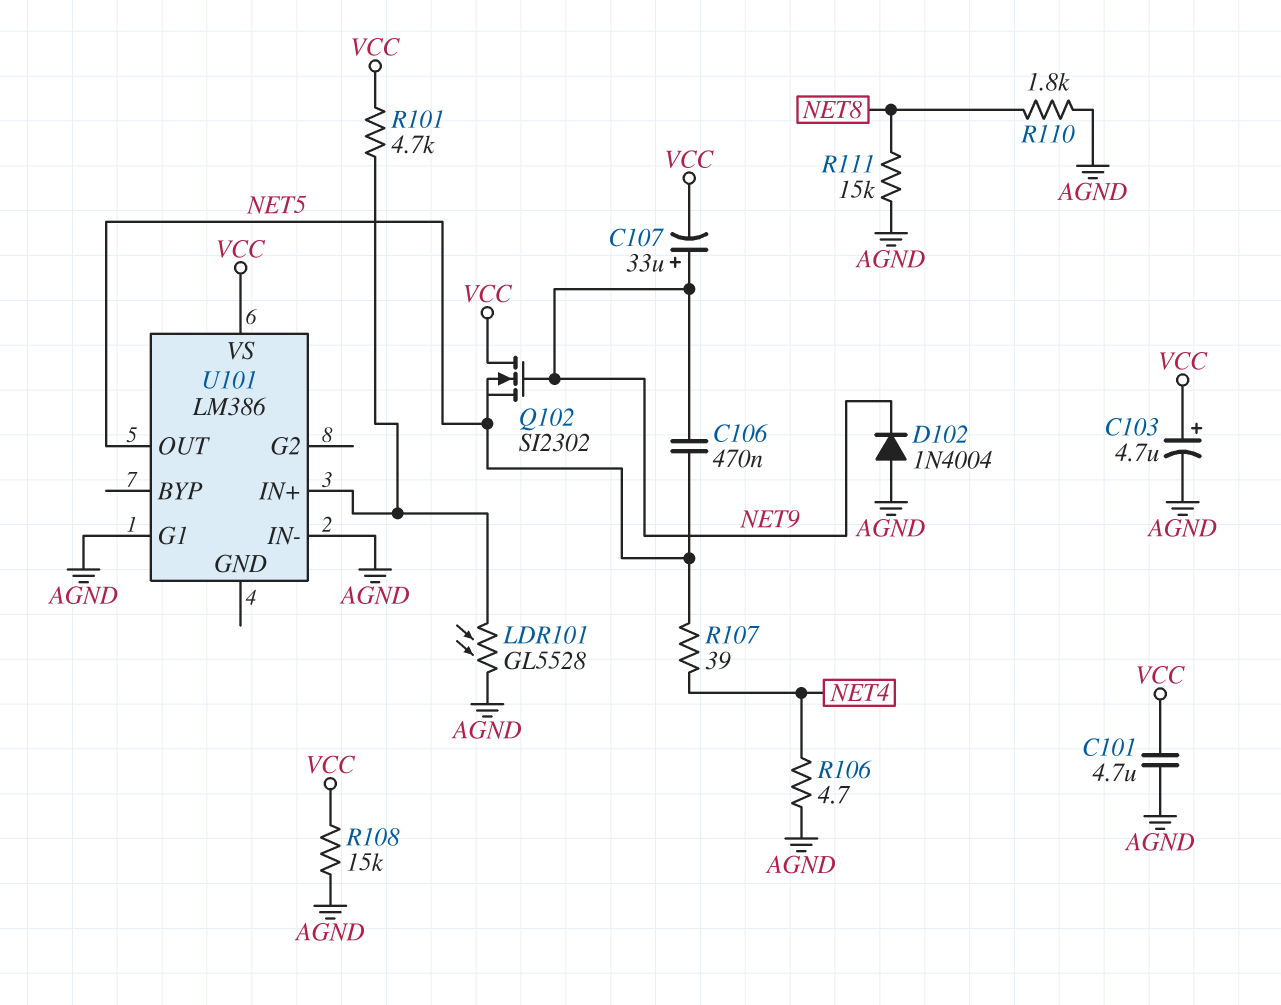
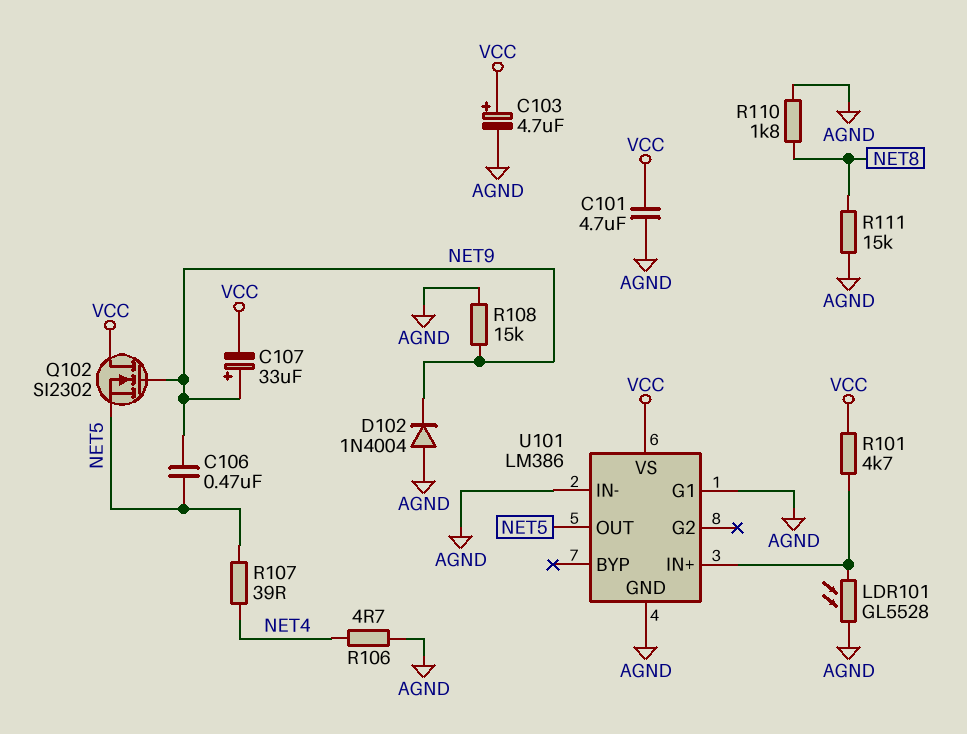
R108: 15k (AGND, VCC) -> 15k (AGND, NET9)
U101 pin GND: none -> AGND

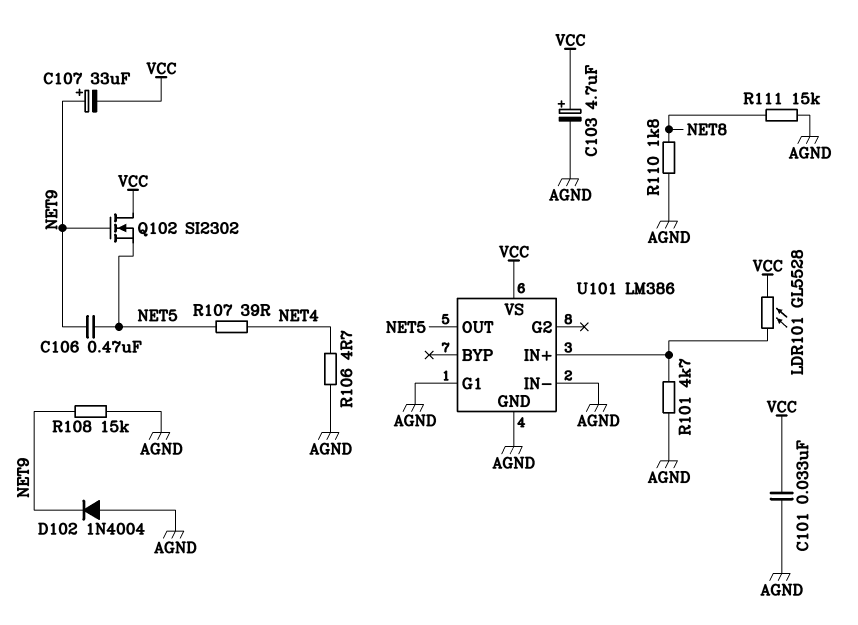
C101: 4.7uF (AGND, VCC) -> 33nF (AGND, VCC)
LDR101: GL5528 (AGND, U101/IN+) -> GL5528 (U101/IN+, VCC)
R101: 4.7k (U101/IN+, VCC) -> 4.7k (AGND, U101/IN+)

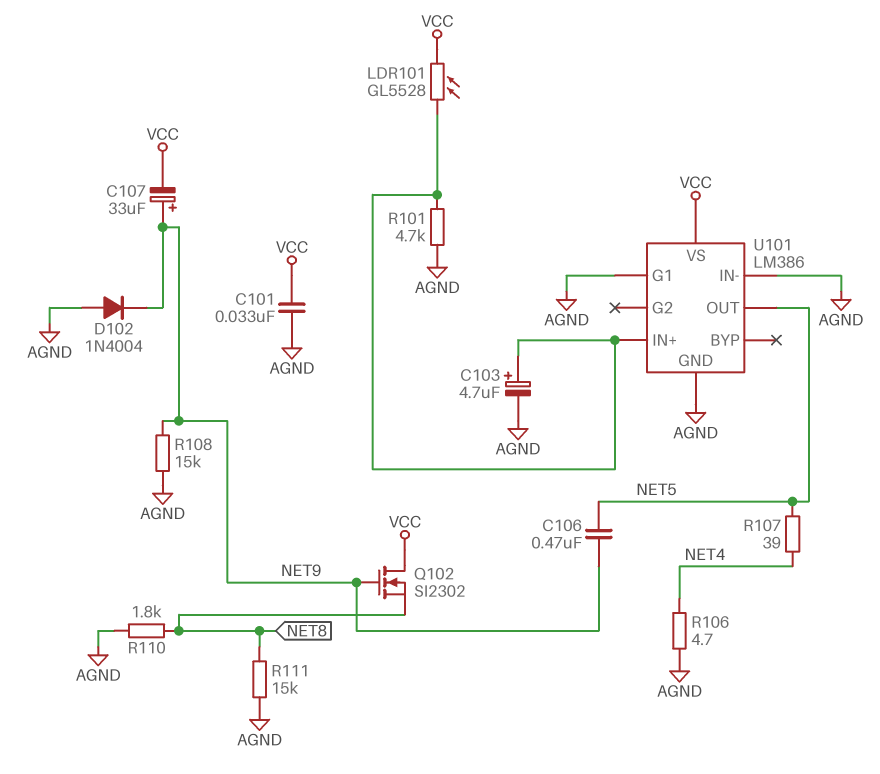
C103: 4.7uF (plus VCC, minus AGND) -> 4.7uF (plus U101/IN+, minus AGND)
Q102: NMOS SI2302 (G NET9, D VCC, S NET5) -> NMOS SI2302 (G NET9, D VCC, S NET8)

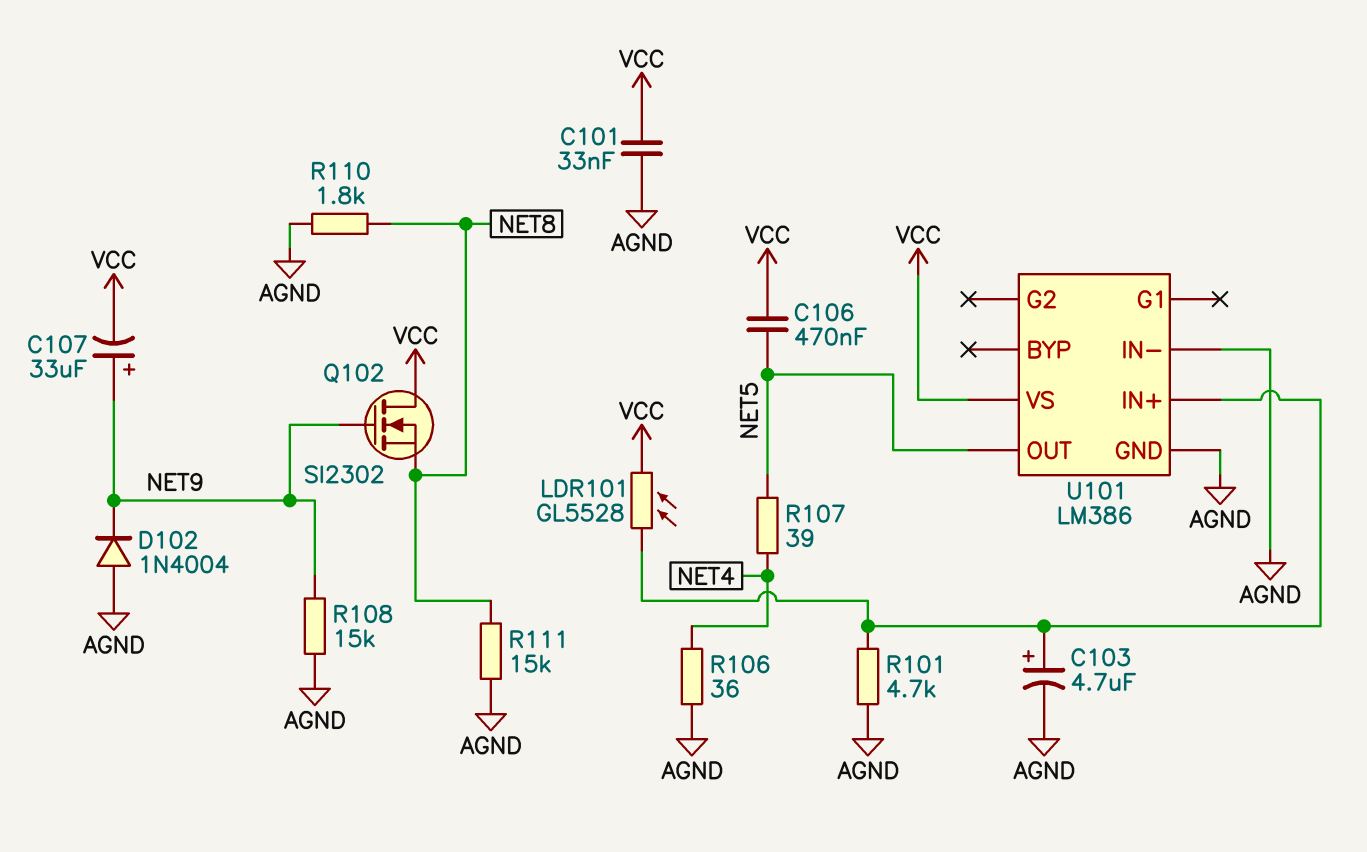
C106: 470nF (NET5, NET9) -> 470nF (NET5, VCC)
R106: 4.7 (AGND, NET4) -> 36 (AGND, NET4)
U101 pin G1: AGND -> none

